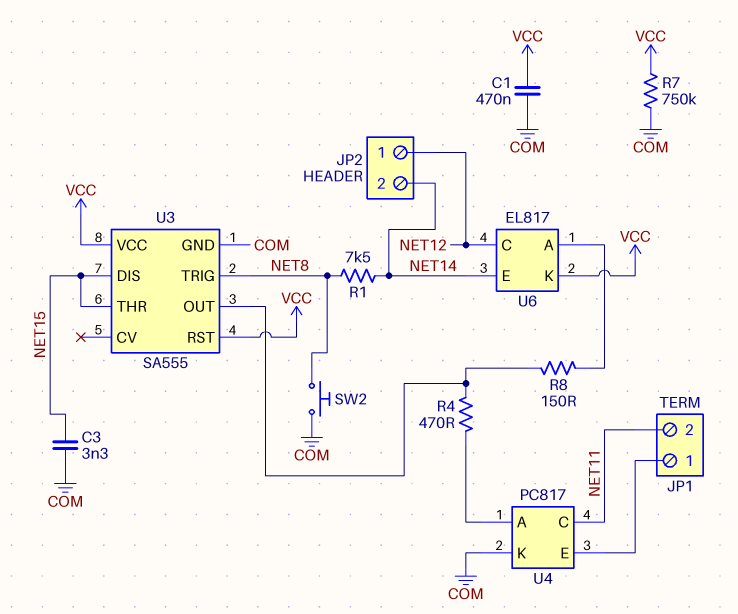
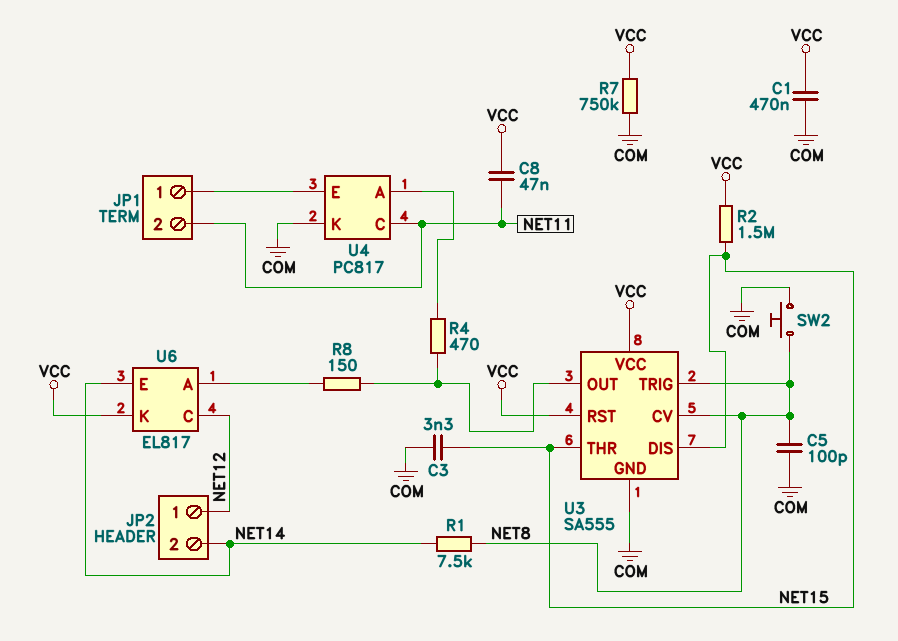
C5: none -> 100pF (COM, NET8)
C8: none -> 47nF (NET11, VCC)
R2: none -> 1.5M (NET15, VCC)
U3 pin CV: none -> NET8

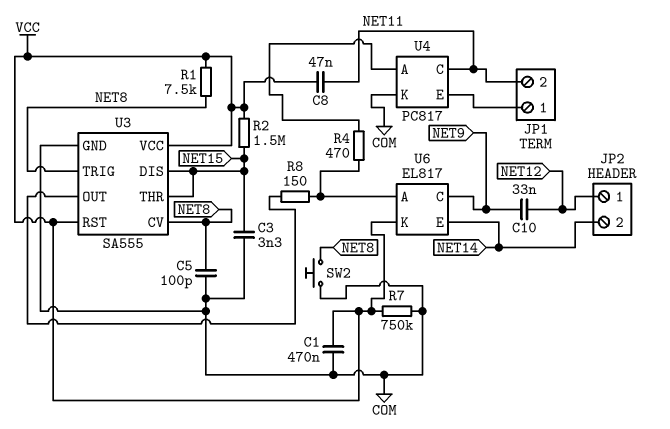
C10: none -> 33nF (NET9, NET12)
R1: 7.5k (NET8, NET14) -> 7.5k (NET8, VCC)
R4: 470 (U3/OUT, U4/A) -> 470 (U4/A, U6/A)
U6 pin C: NET12 -> NET9

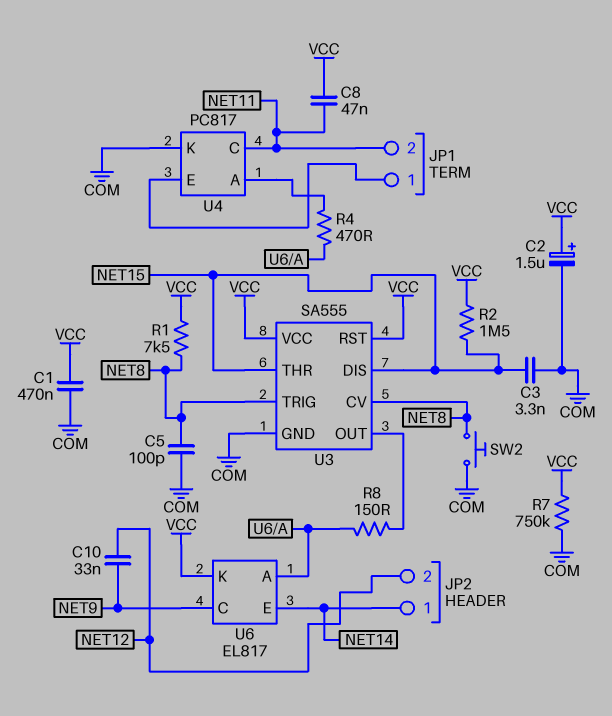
C2: none -> 1.5uF (plus VCC, minus COM)
JP2 pin 1: NET12 -> NET14
JP2 pin 2: NET14 -> NET12

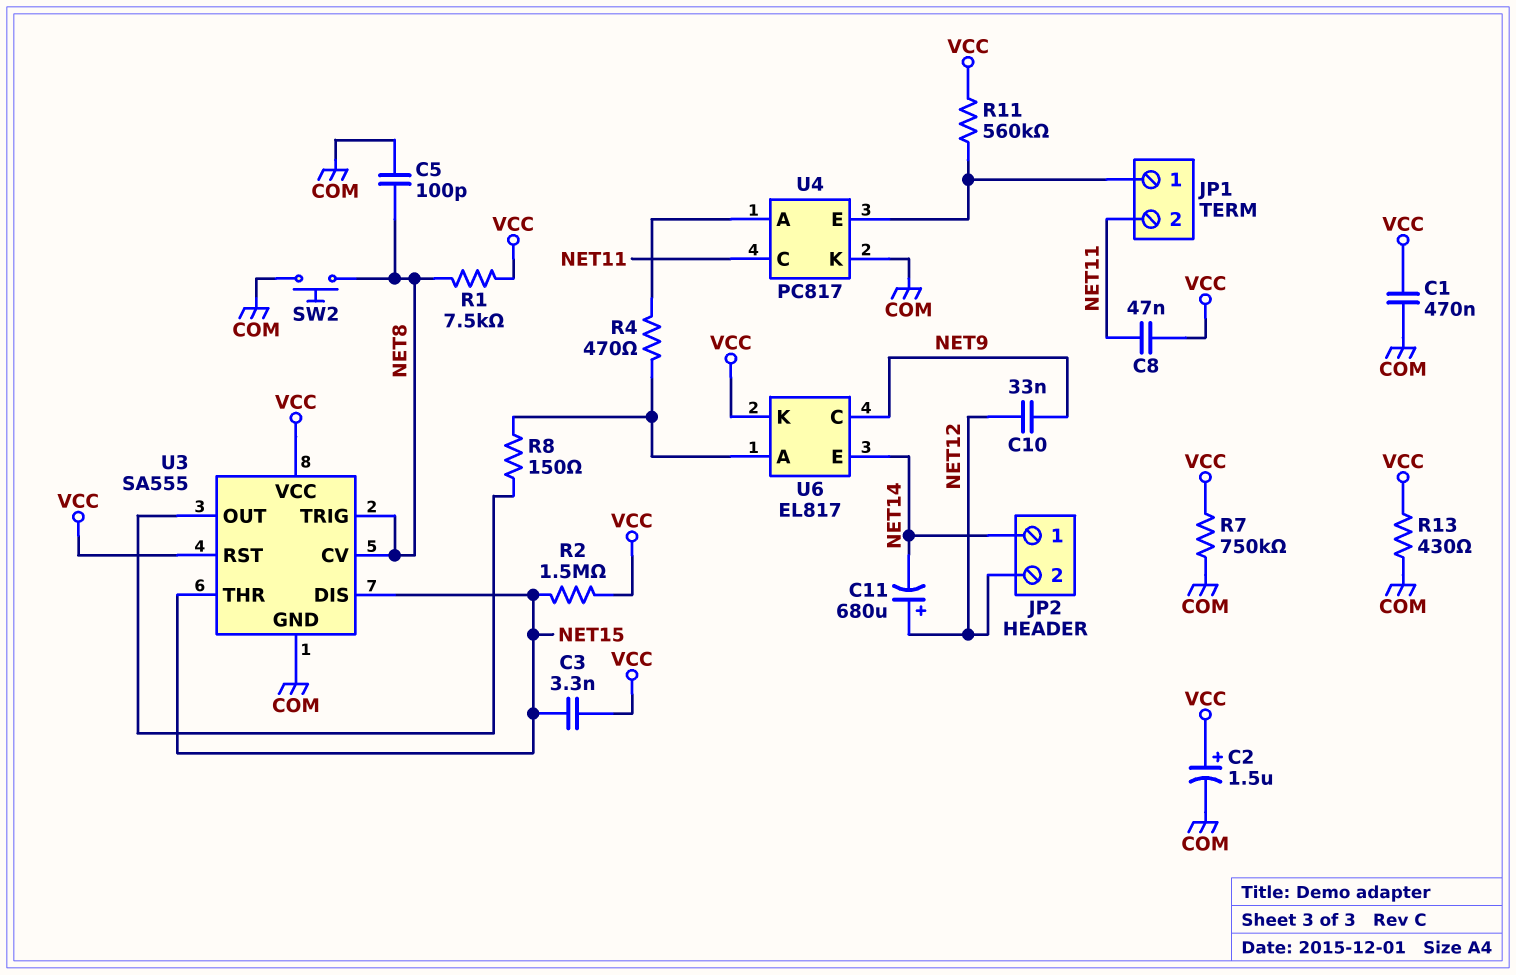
C3: 3.3nF (COM, NET15) -> 3.3nF (NET15, VCC)
C11: none -> 680uF (plus NET12, minus NET14)
R11: none -> 560k (JP1/1, VCC)
R13: none -> 430 (COM, VCC)

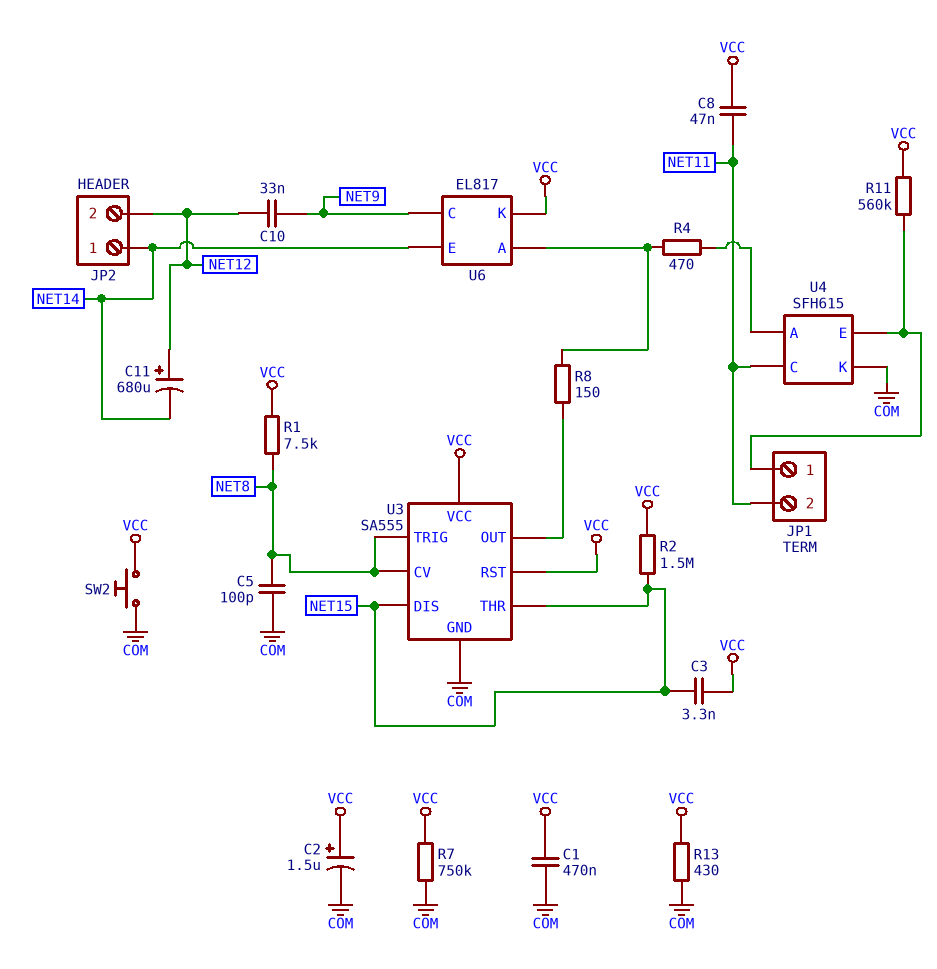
SW2: button (COM, NET8) -> button (COM, VCC)
U4: PC817 -> SFH615

